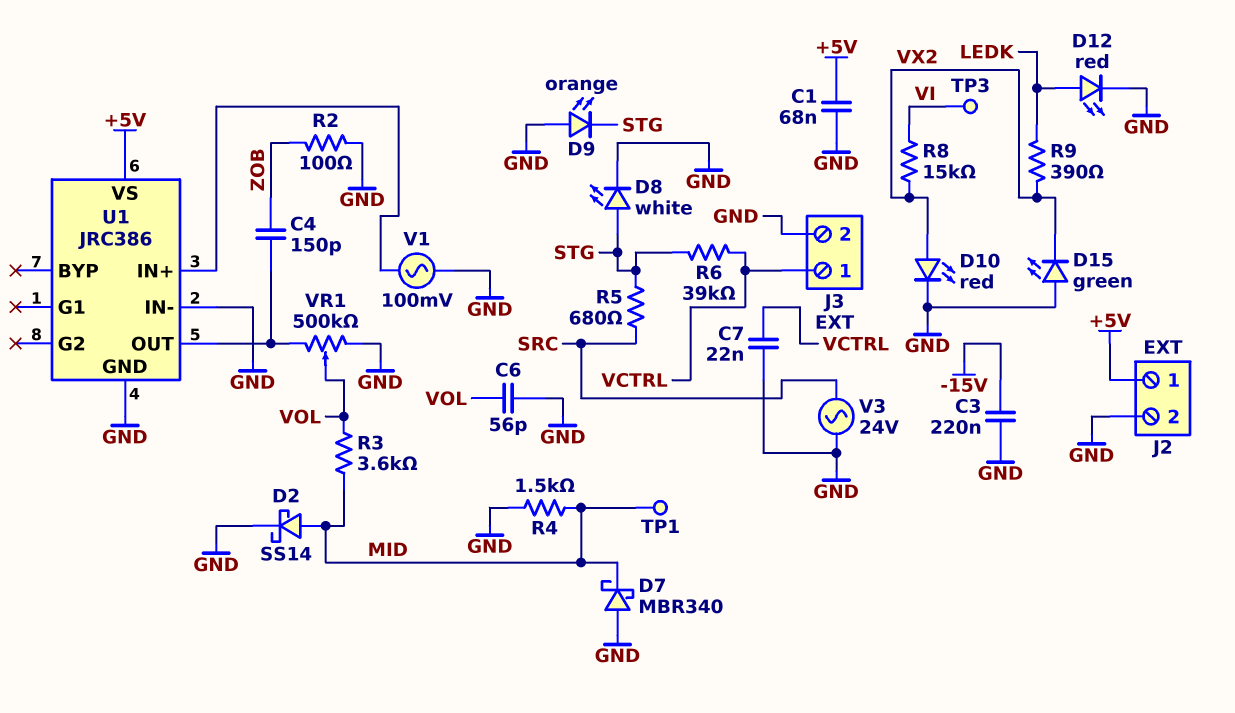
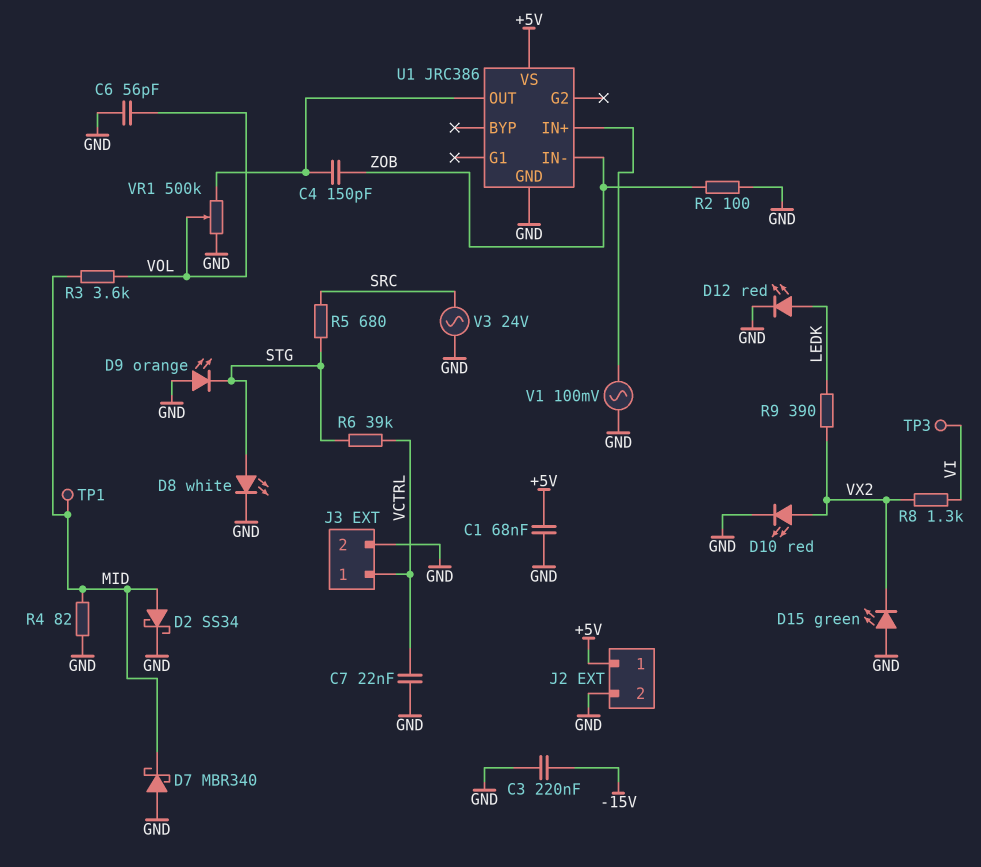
D2: schottky SS14 (A MID, K GND) -> schottky SS34 (A MID, K GND)
R4: 1.5k (GND, MID) -> 82 (GND, MID)
R8: 15k (VI, VX2) -> 1.3k (VI, VX2)
U1 pin IN-: GND -> ZOB

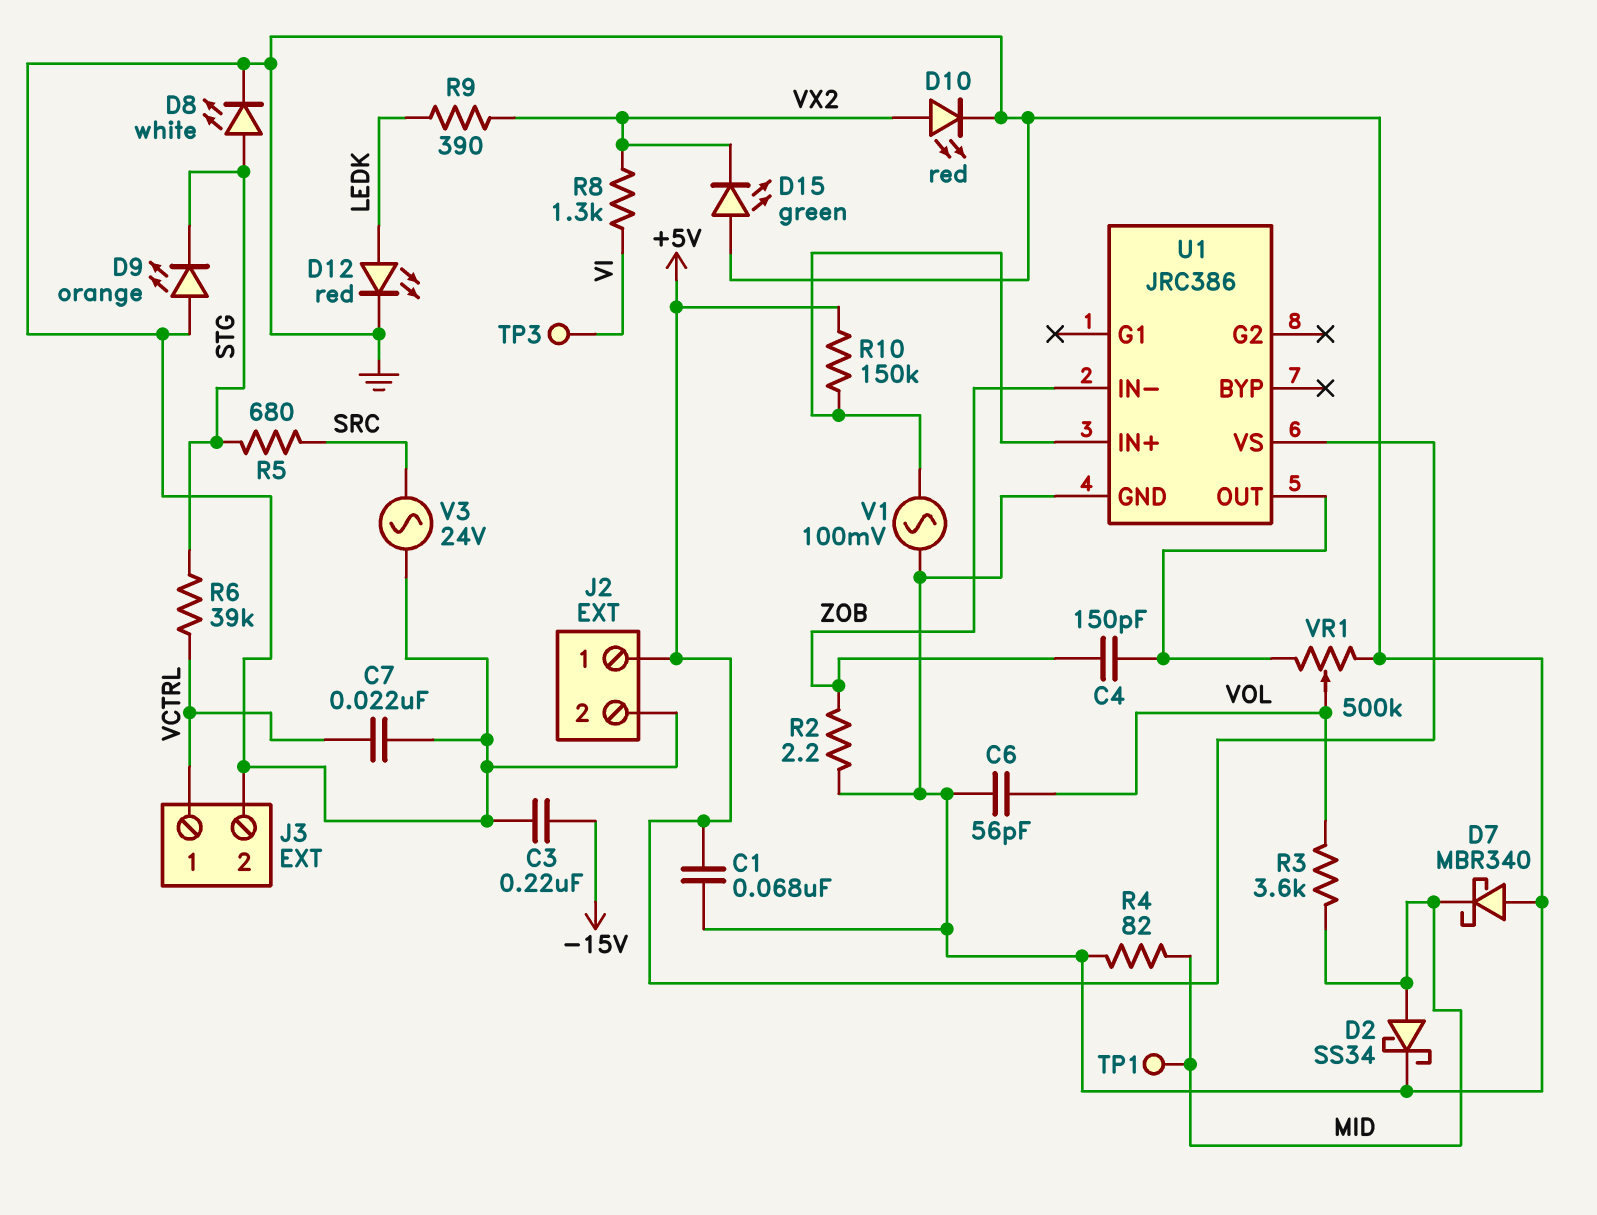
R2: 100 (GND, ZOB) -> 2.2 (GND, ZOB)
R10: none -> 150k (+5V, U1/IN+)

